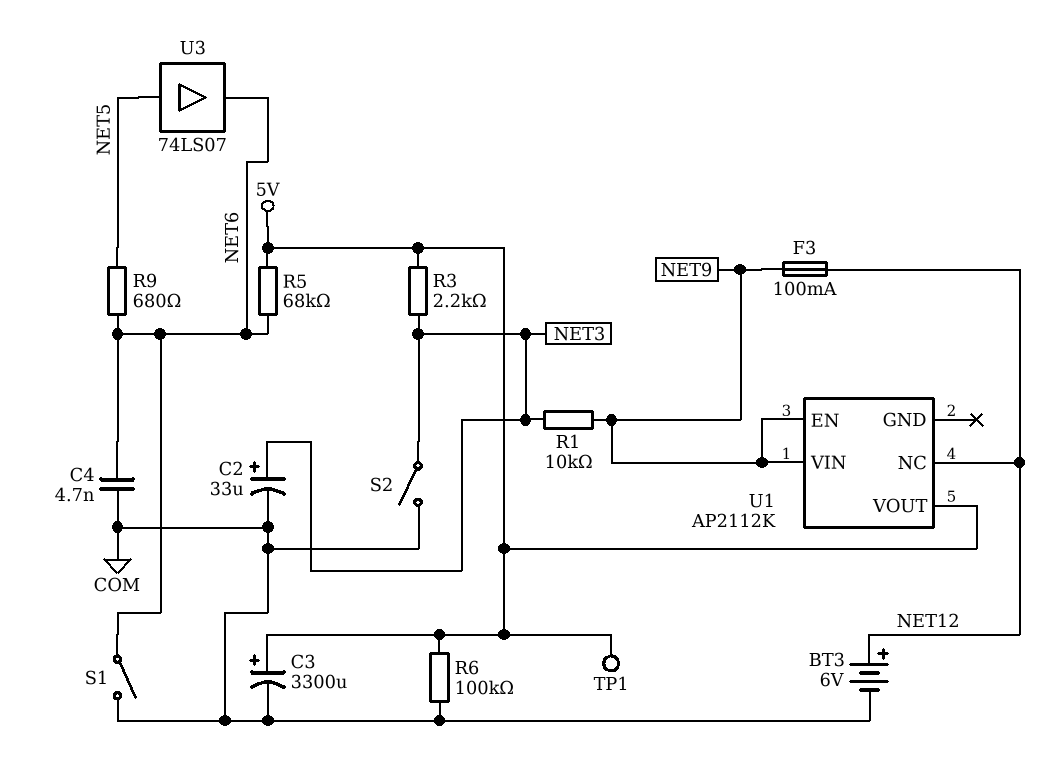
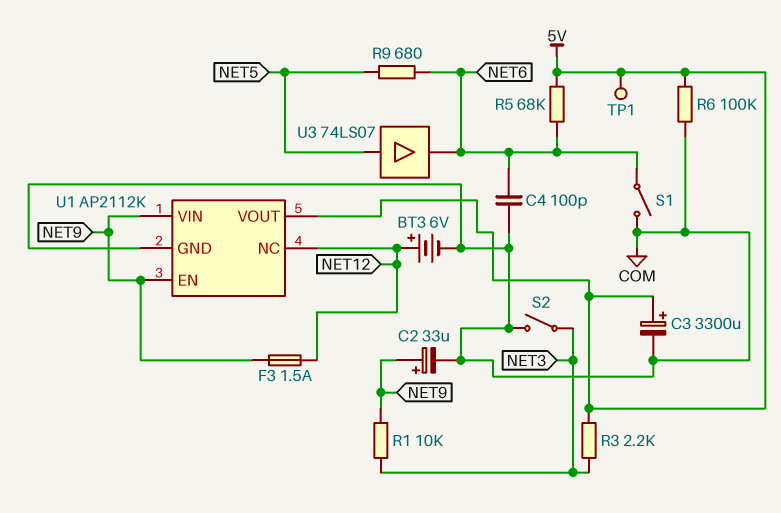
C2: 33uF (plus NET3, minus COM) -> 33uF (plus NET9, minus COM)
C4: 4.7nF (COM, NET6) -> 100pF (COM, NET6)
F3: 100mA (NET9, NET12) -> 1.5A (NET9, NET12)
U1 pin GND: none -> COM

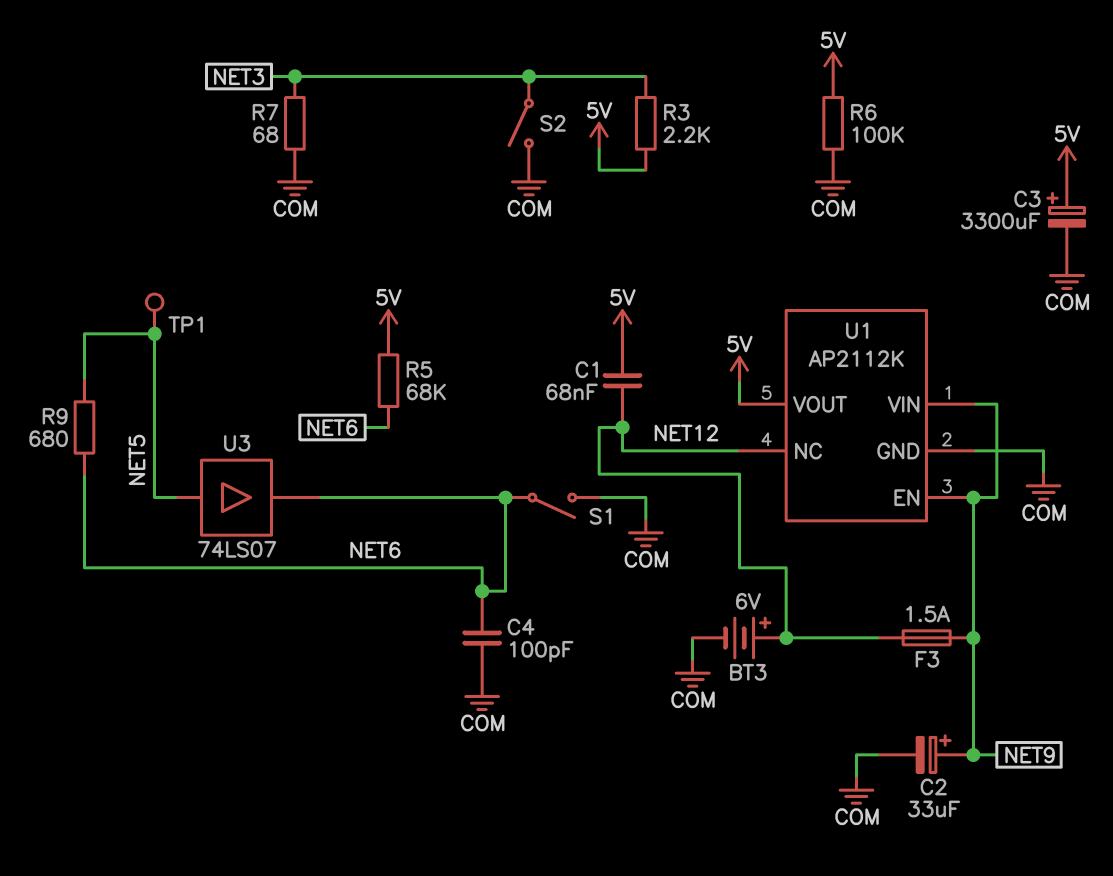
C1: none -> 68nF (5V, NET12)
R1: 10k (NET3, NET9) -> none
R7: none -> 68 (COM, NET3)
TP1: test point (5V) -> test point (NET5)

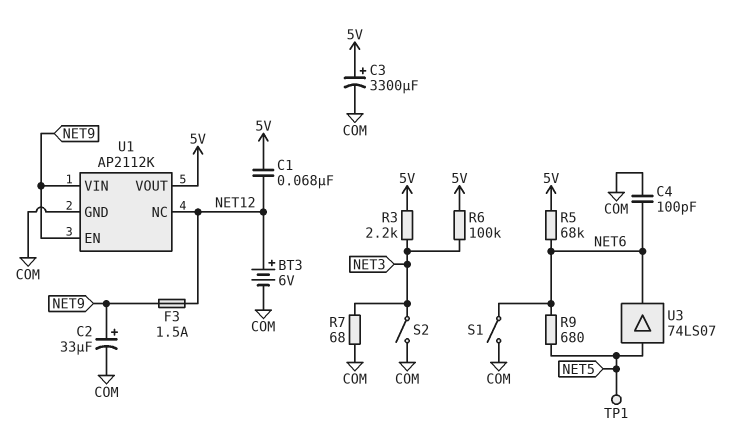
R6: 100k (5V, COM) -> 100k (5V, NET3)

